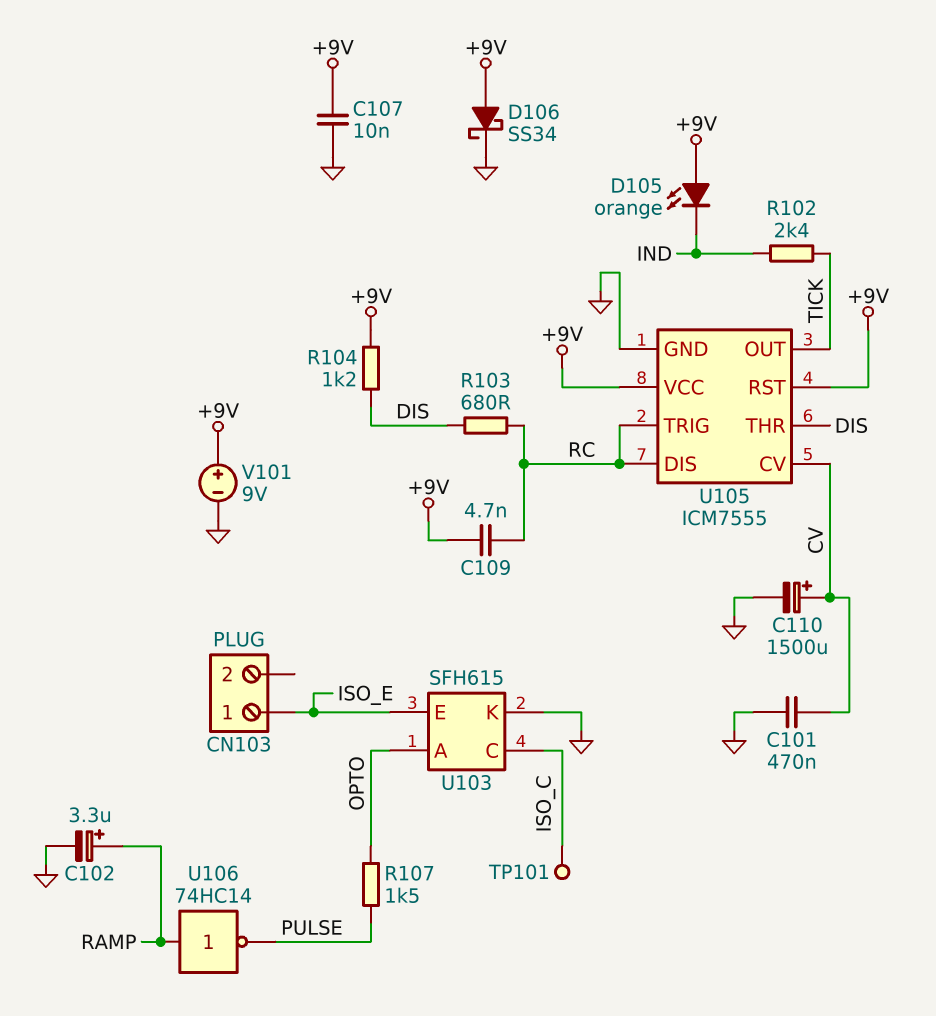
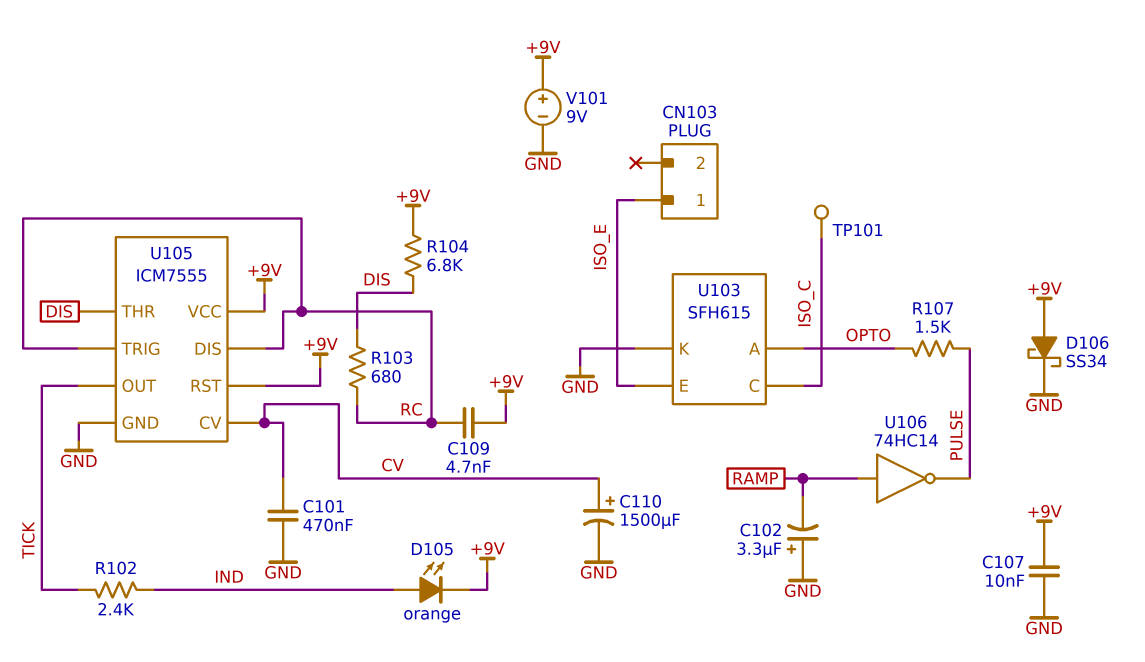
C102: 3.3uF (plus RAMP, minus GND) -> 3.3uF (plus GND, minus RAMP)
D105: LED orange (A +9V, K IND) -> LED orange (A IND, K +9V)
R104: 1.2k (+9V, DIS) -> 6.8k (+9V, DIS)

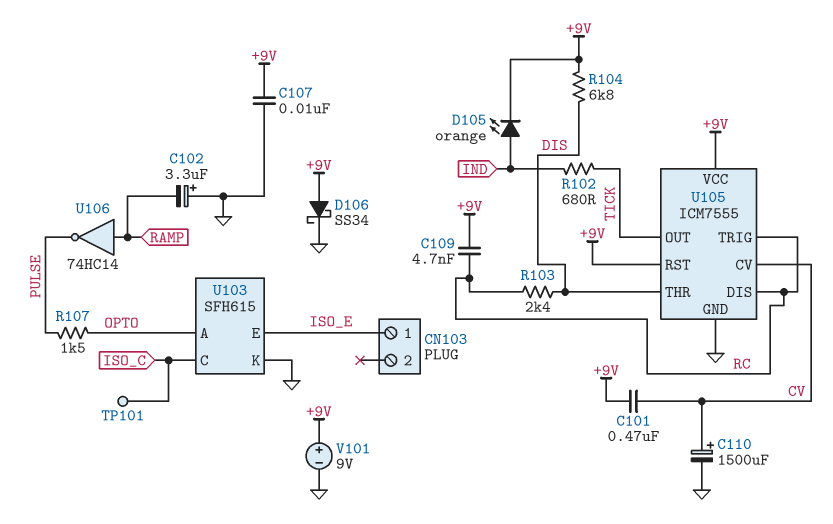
C101: 470nF (CV, GND) -> 470nF (+9V, CV)
R102: 2.4k (IND, TICK) -> 680 (IND, TICK)
R103: 680 (DIS, RC) -> 2.4k (DIS, RC)

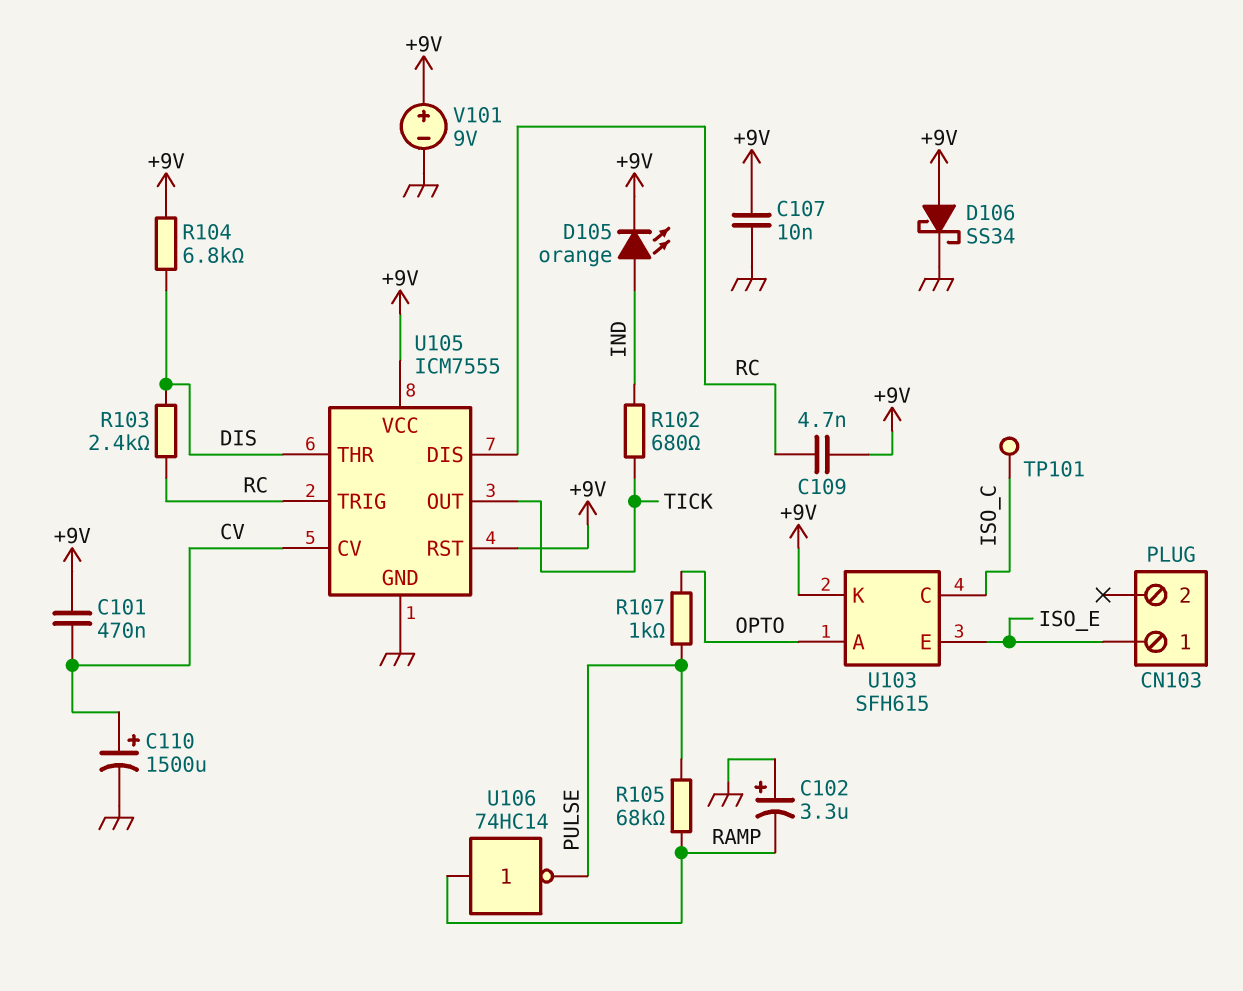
R105: none -> 68k (PULSE, RAMP)
R107: 1.5k (OPTO, PULSE) -> 1k (OPTO, PULSE)
U103 pin K: GND -> +9V

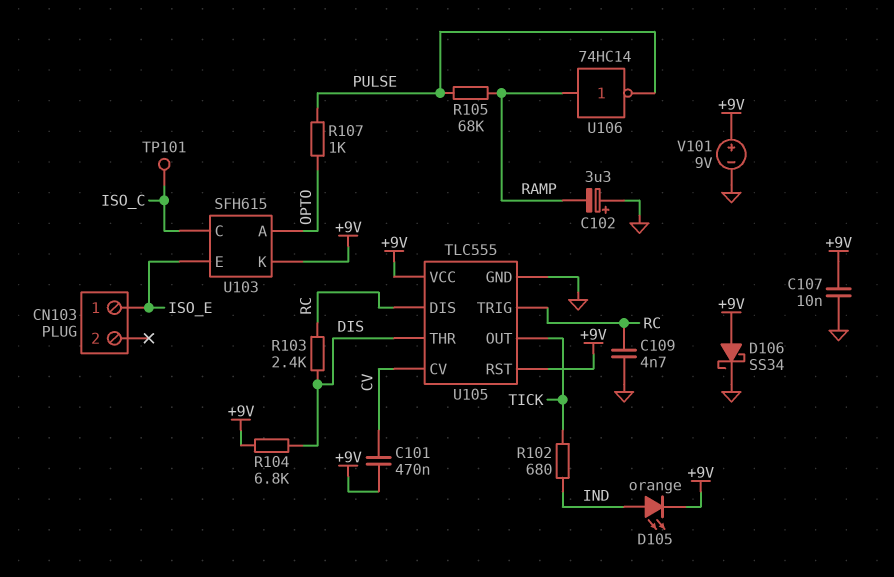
C109: 4.7nF (+9V, RC) -> 4.7nF (GND, RC)
C110: 1500uF (plus CV, minus GND) -> none
U105: ICM7555 -> TLC555

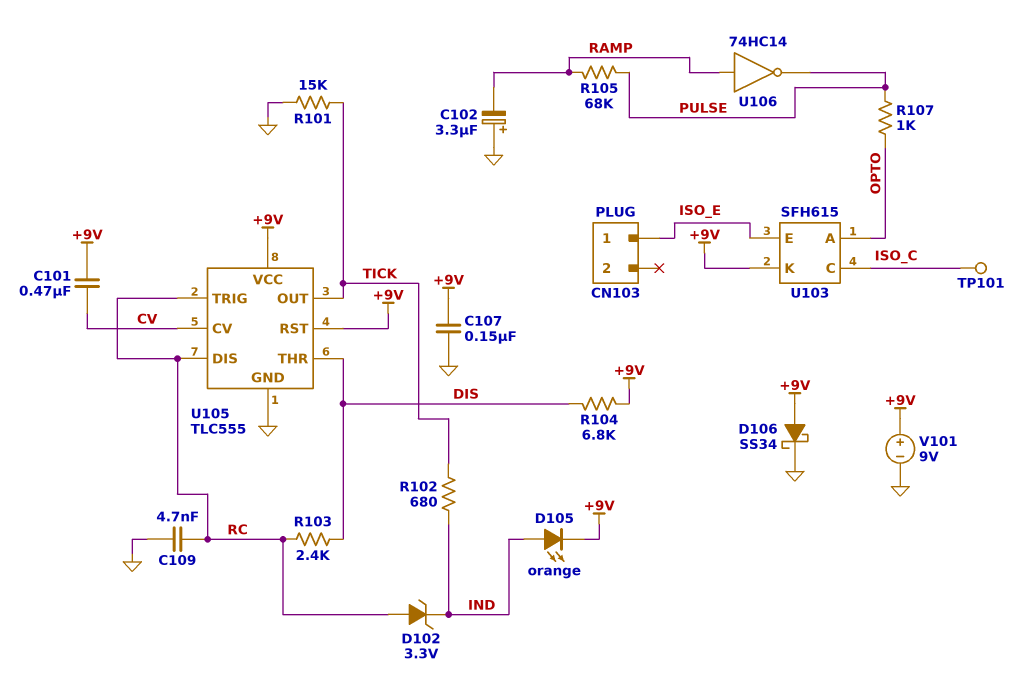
C107: 10nF (+9V, GND) -> 150nF (+9V, GND)
D102: none -> zener 3.3V (A RC, K IND)
R101: none -> 15k (GND, TICK)

